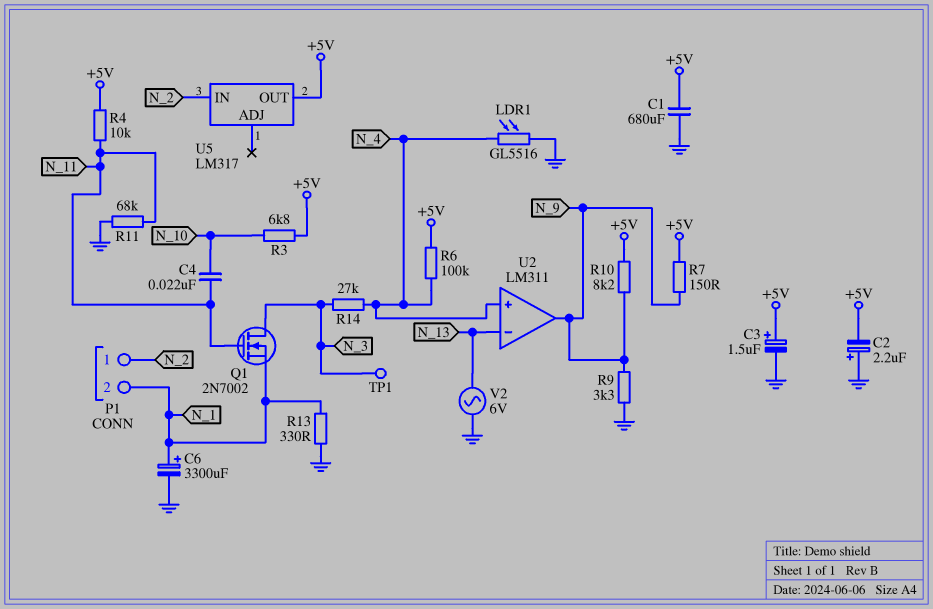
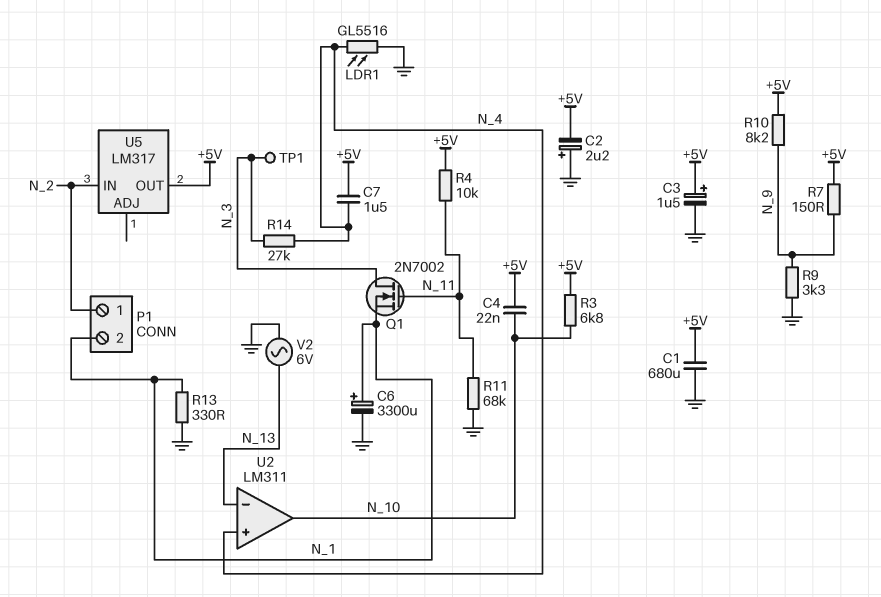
C4: 22nF (N_10, N_11) -> 22nF (+5V, N_10)
C7: none -> 1.5uF (+5V, N_4)
R6: 100k (+5V, N_4) -> none
U2 pin out: N_9 -> N_10

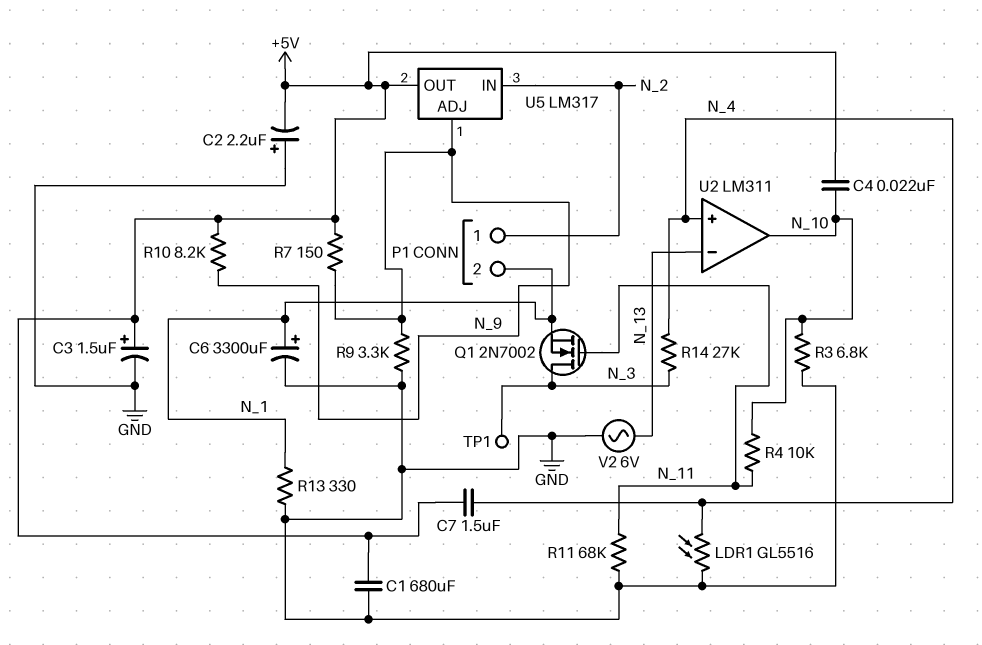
R3: 6.8k (+5V, N_10) -> 6.8k (GND, N_10)
R4: 10k (+5V, N_11) -> 10k (N_10, N_11)
U5 pin ADJ: none -> N_9

